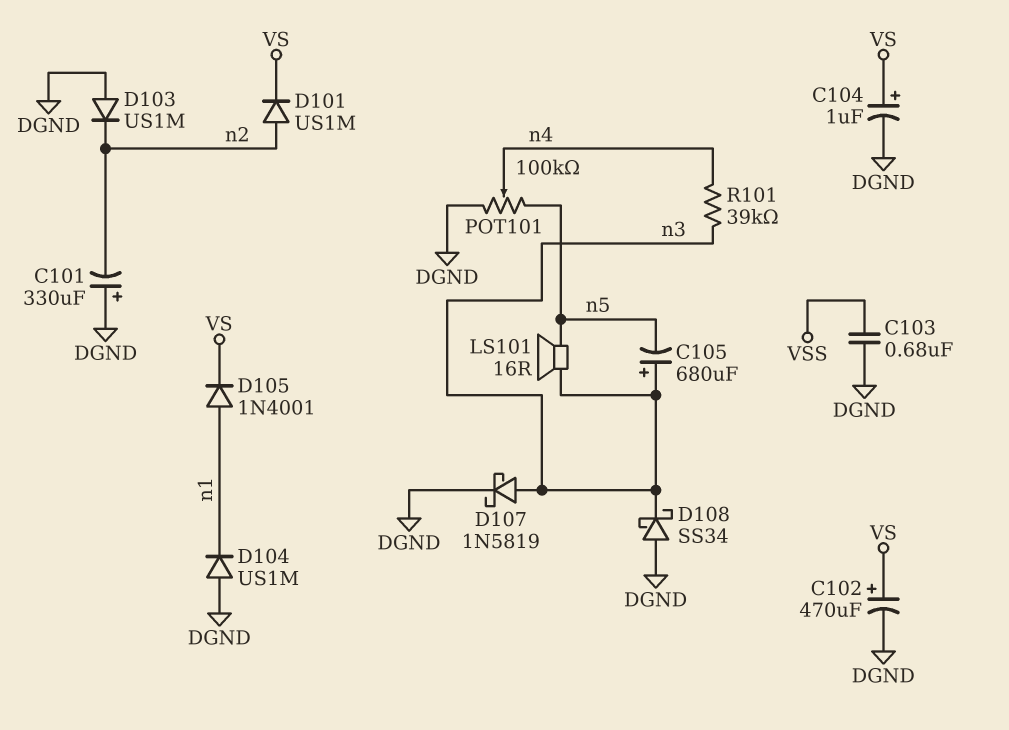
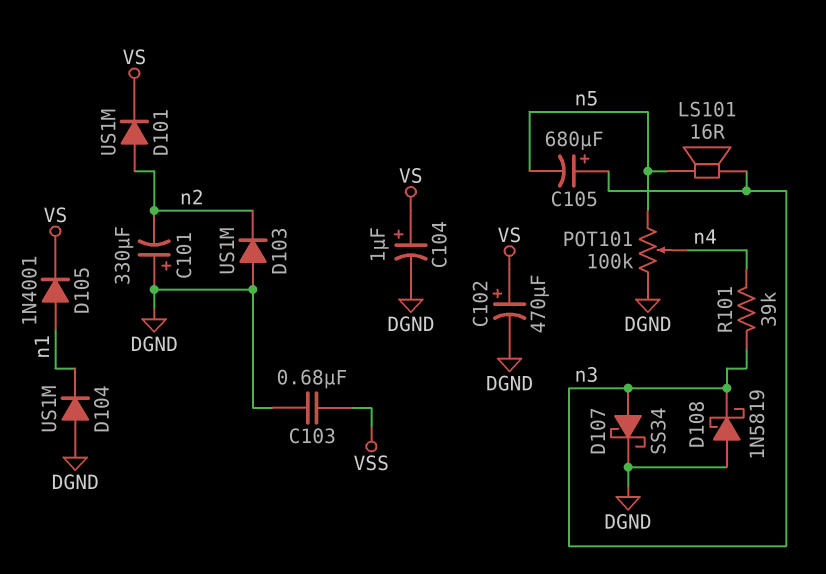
D107: schottky 1N5819 (A n3, K DGND) -> schottky SS34 (A n3, K DGND)
D108: schottky SS34 (A DGND, K n3) -> schottky 1N5819 (A DGND, K n3)

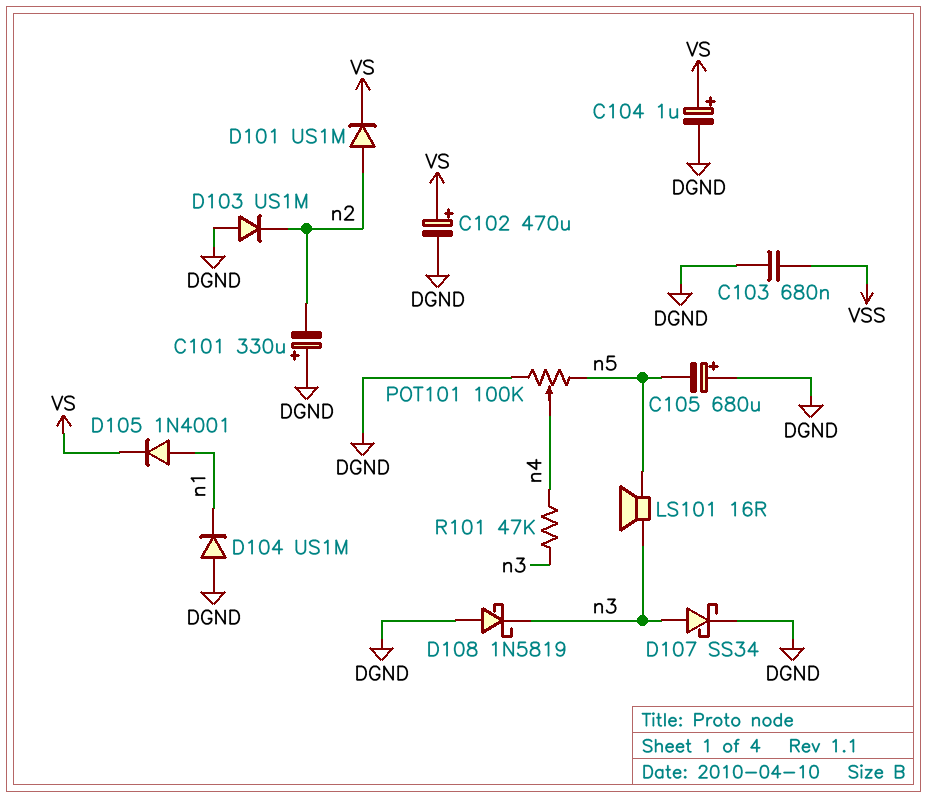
C105: 680uF (plus n3, minus n5) -> 680uF (plus DGND, minus n5)
R101: 39k (n3, n4) -> 47k (n3, n4)

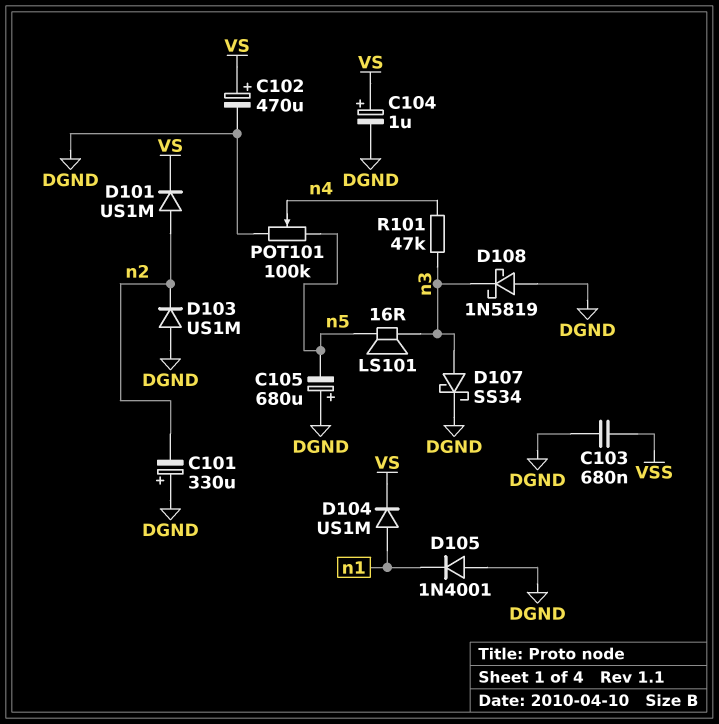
D104: diode US1M (A DGND, K n1) -> diode US1M (A n1, K VS)
D105: diode 1N4001 (A n1, K VS) -> diode 1N4001 (A DGND, K n1)

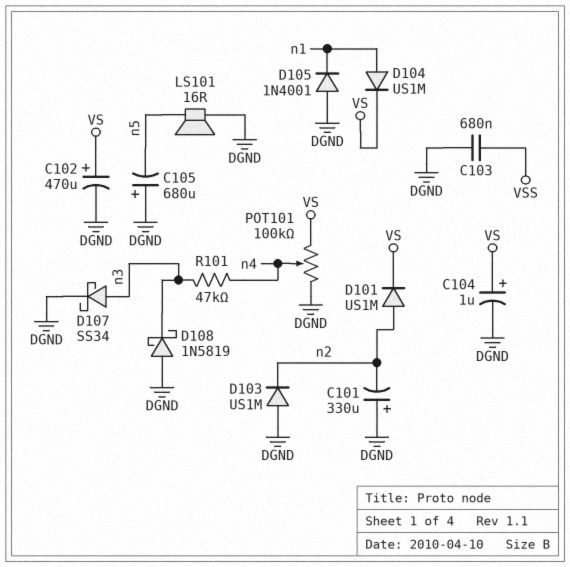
LS101: speaker 16R (n3, n5) -> speaker 16R (DGND, n5)
POT101: 100k (DGND, n5, wiper n4) -> 100k (DGND, VS, wiper n4)

